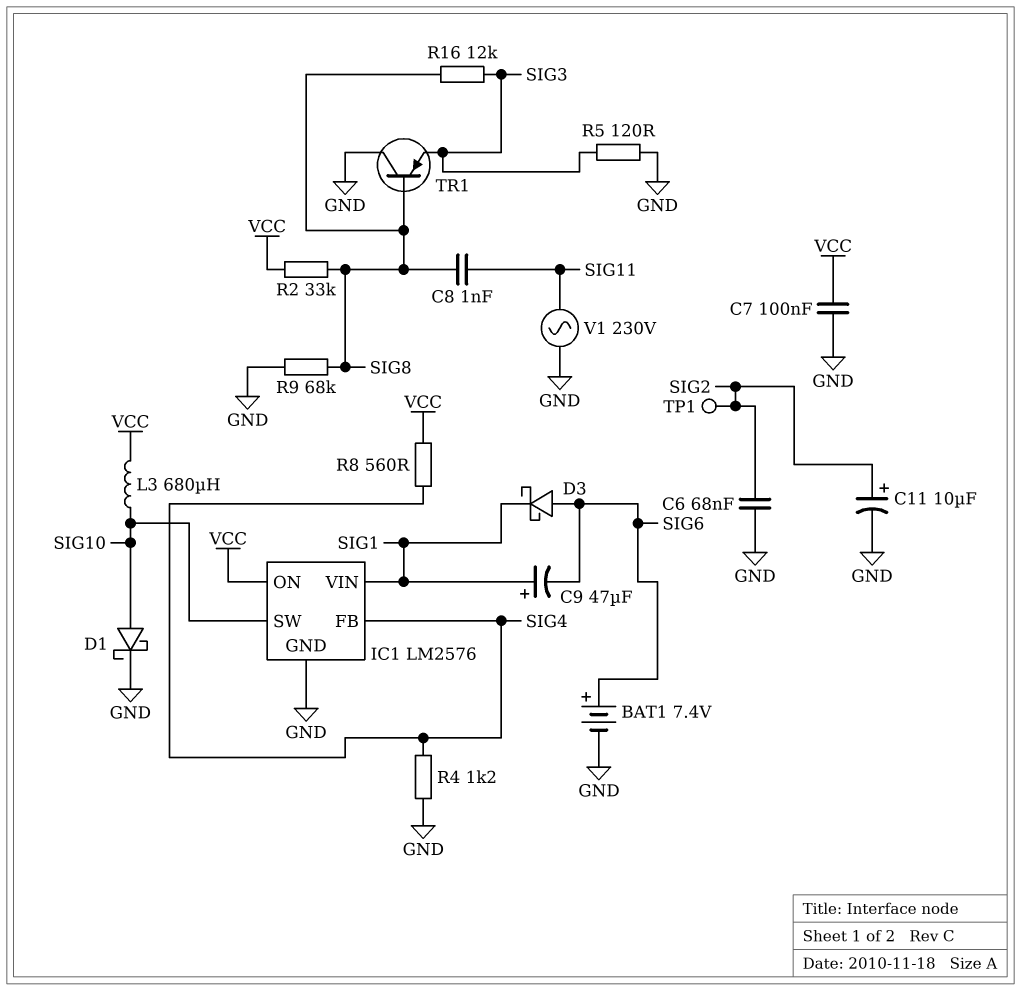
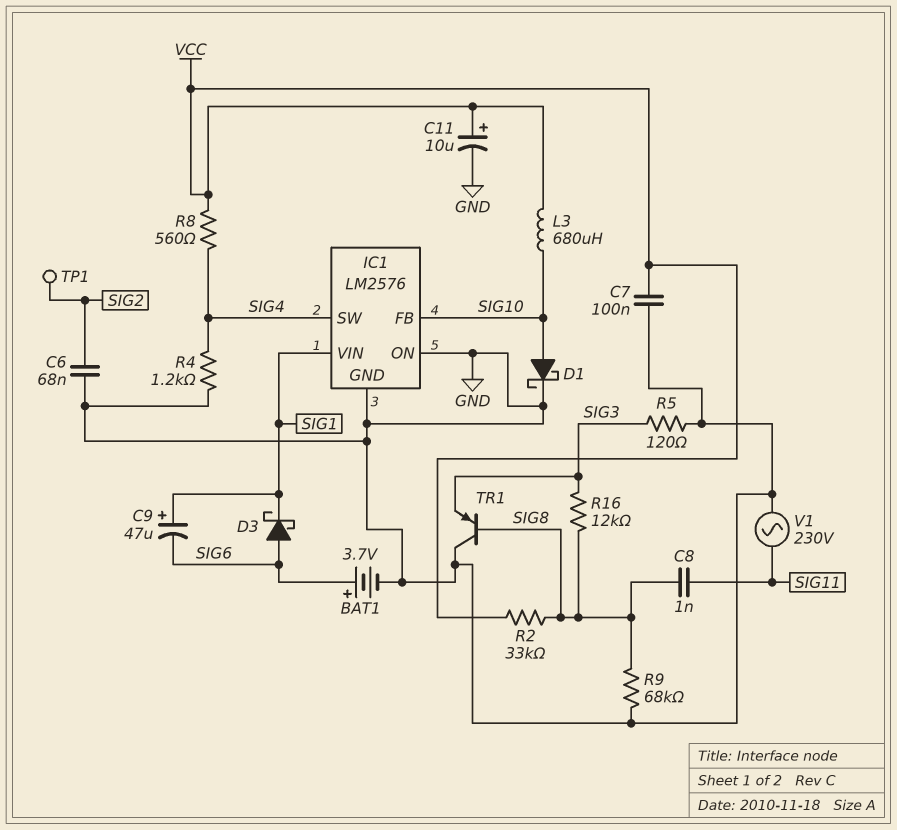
BAT1: 7.4V (plus SIG6, minus GND) -> 3.7V (plus SIG6, minus GND)
C11: 10uF (plus SIG2, minus GND) -> 10uF (plus VCC, minus GND)
IC1 pin FB: SIG4 -> SIG10
IC1 pin ON: VCC -> GND
IC1 pin SW: SIG10 -> SIG4

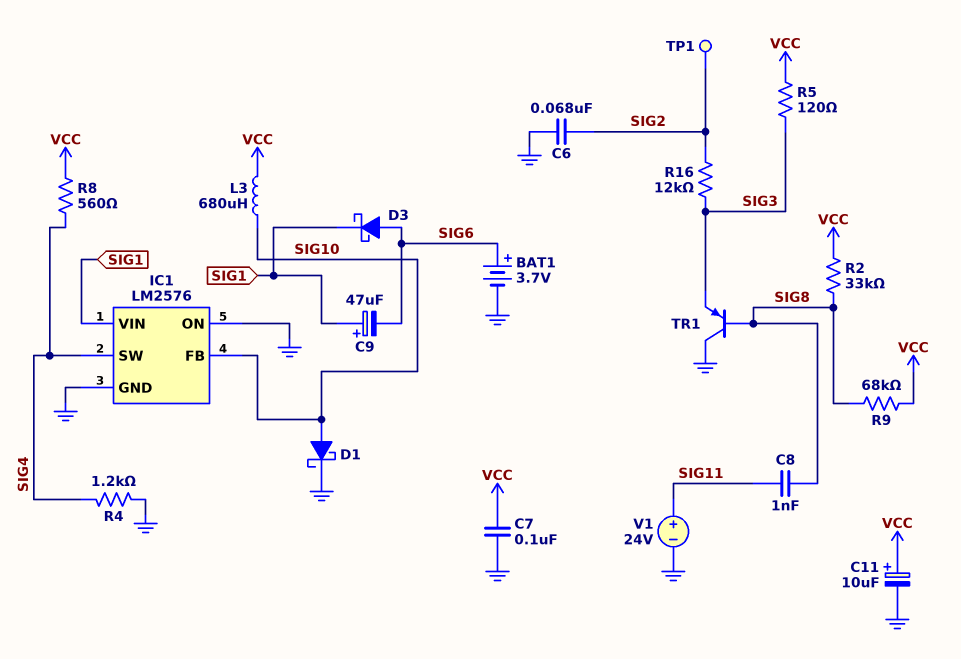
R5: 120 (GND, SIG3) -> 120 (SIG3, VCC)
R9: 68k (GND, SIG8) -> 68k (SIG8, VCC)
R16: 12k (SIG3, SIG8) -> 12k (SIG2, SIG3)
V1: AC 230V (GND, SIG11) -> 24V (plus SIG11, minus GND)

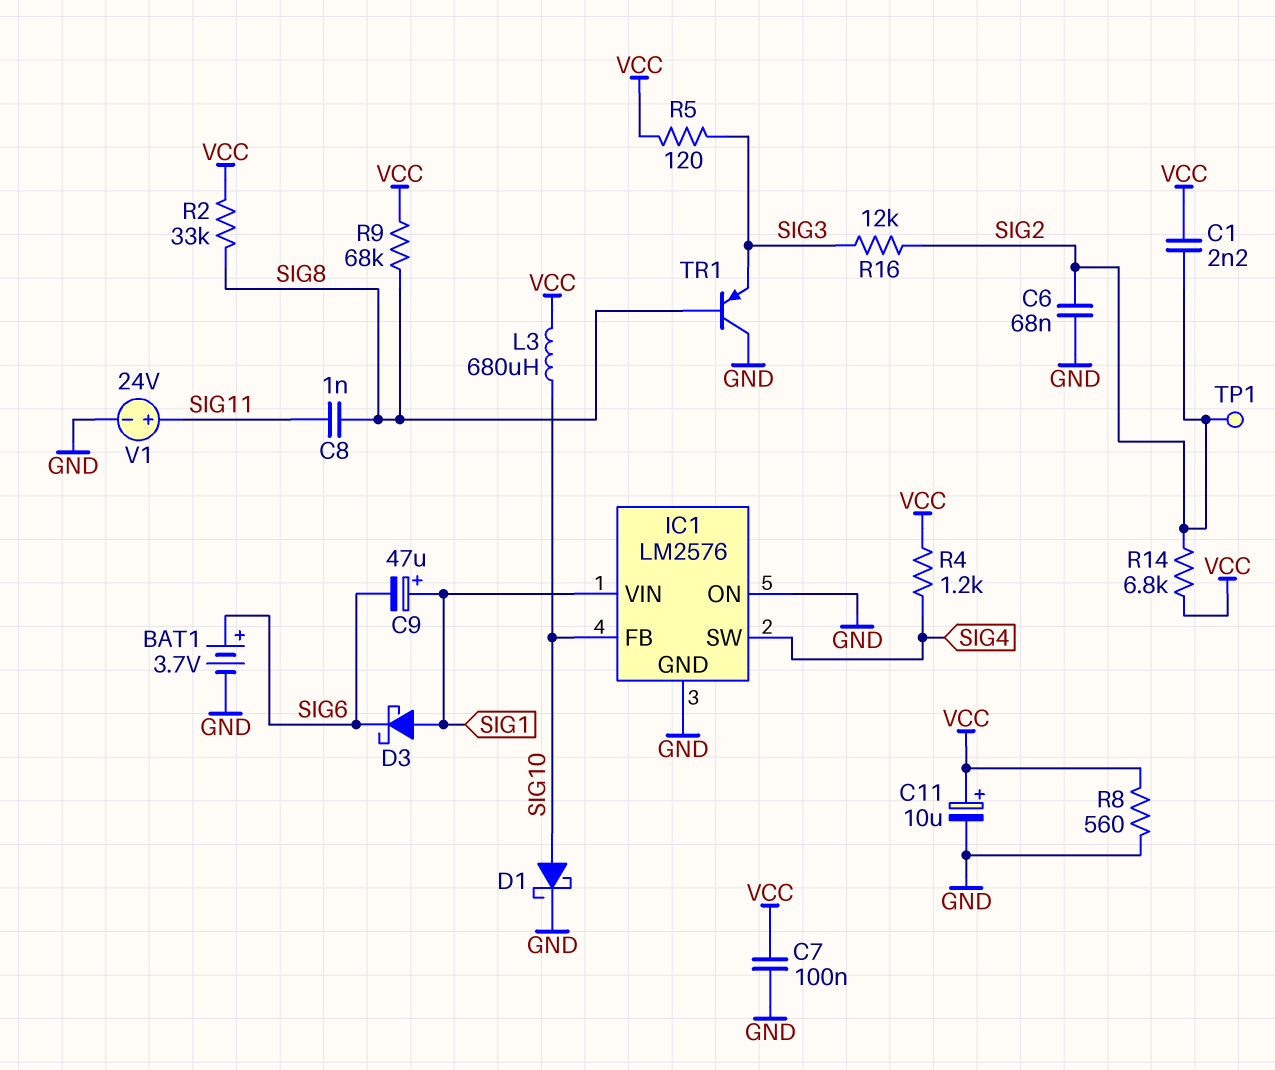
C1: none -> 2.2nF (SIG2, VCC)
D3: schottky (A SIG6, K SIG1) -> schottky (A SIG1, K SIG6)
R4: 1.2k (GND, SIG4) -> 1.2k (SIG4, VCC)
R8: 560 (SIG4, VCC) -> 560 (GND, VCC)
R14: none -> 6.8k (SIG2, VCC)

